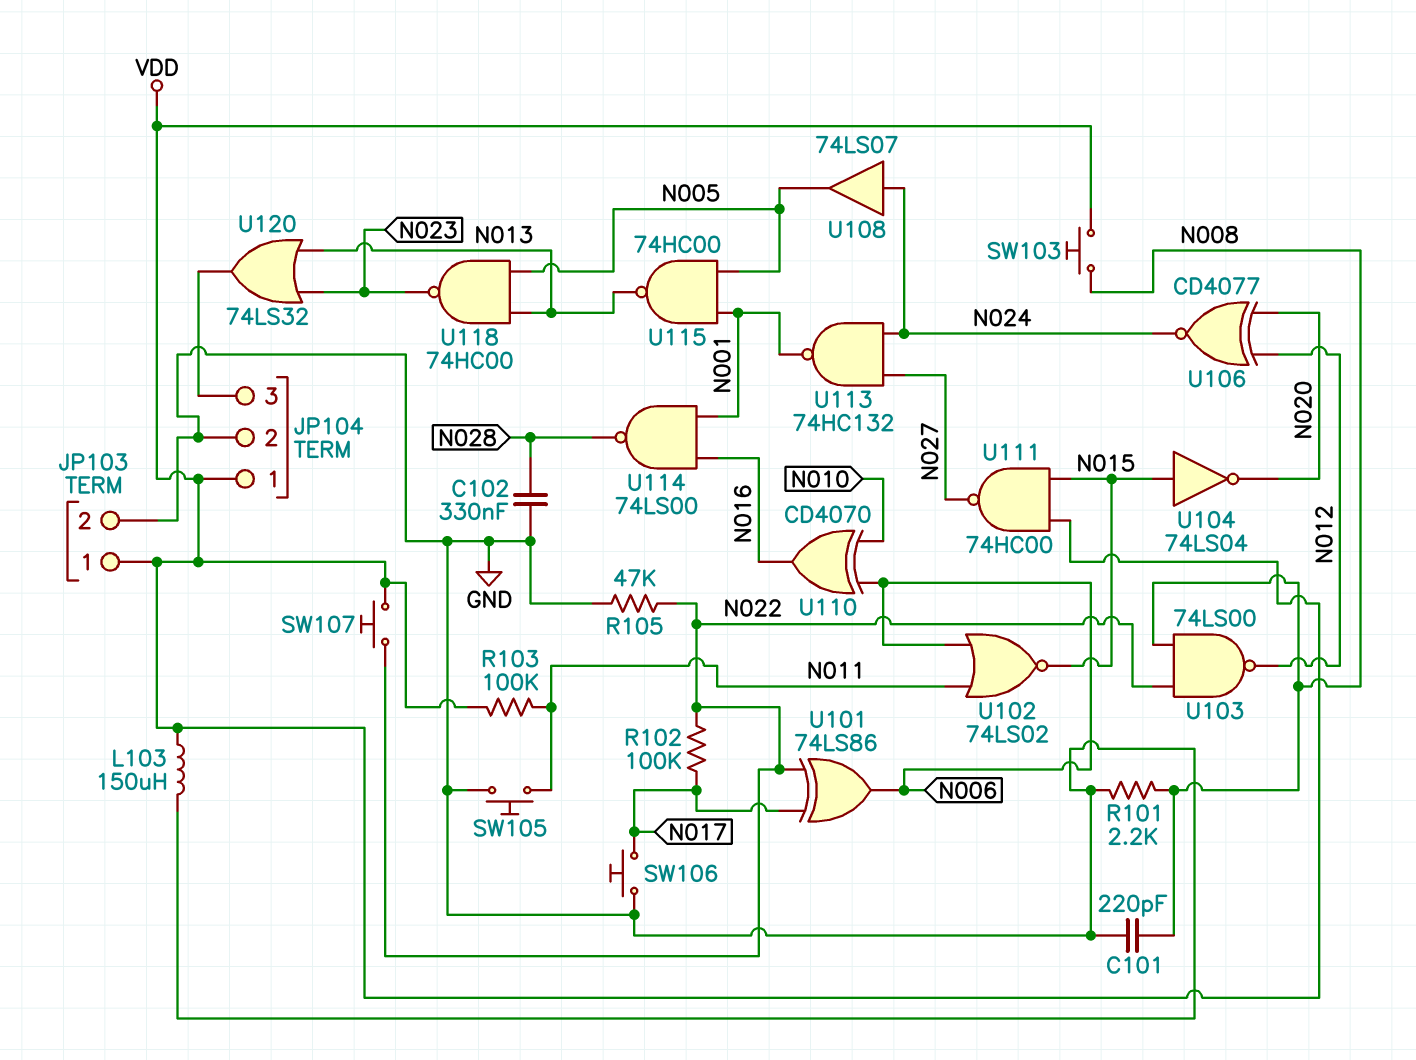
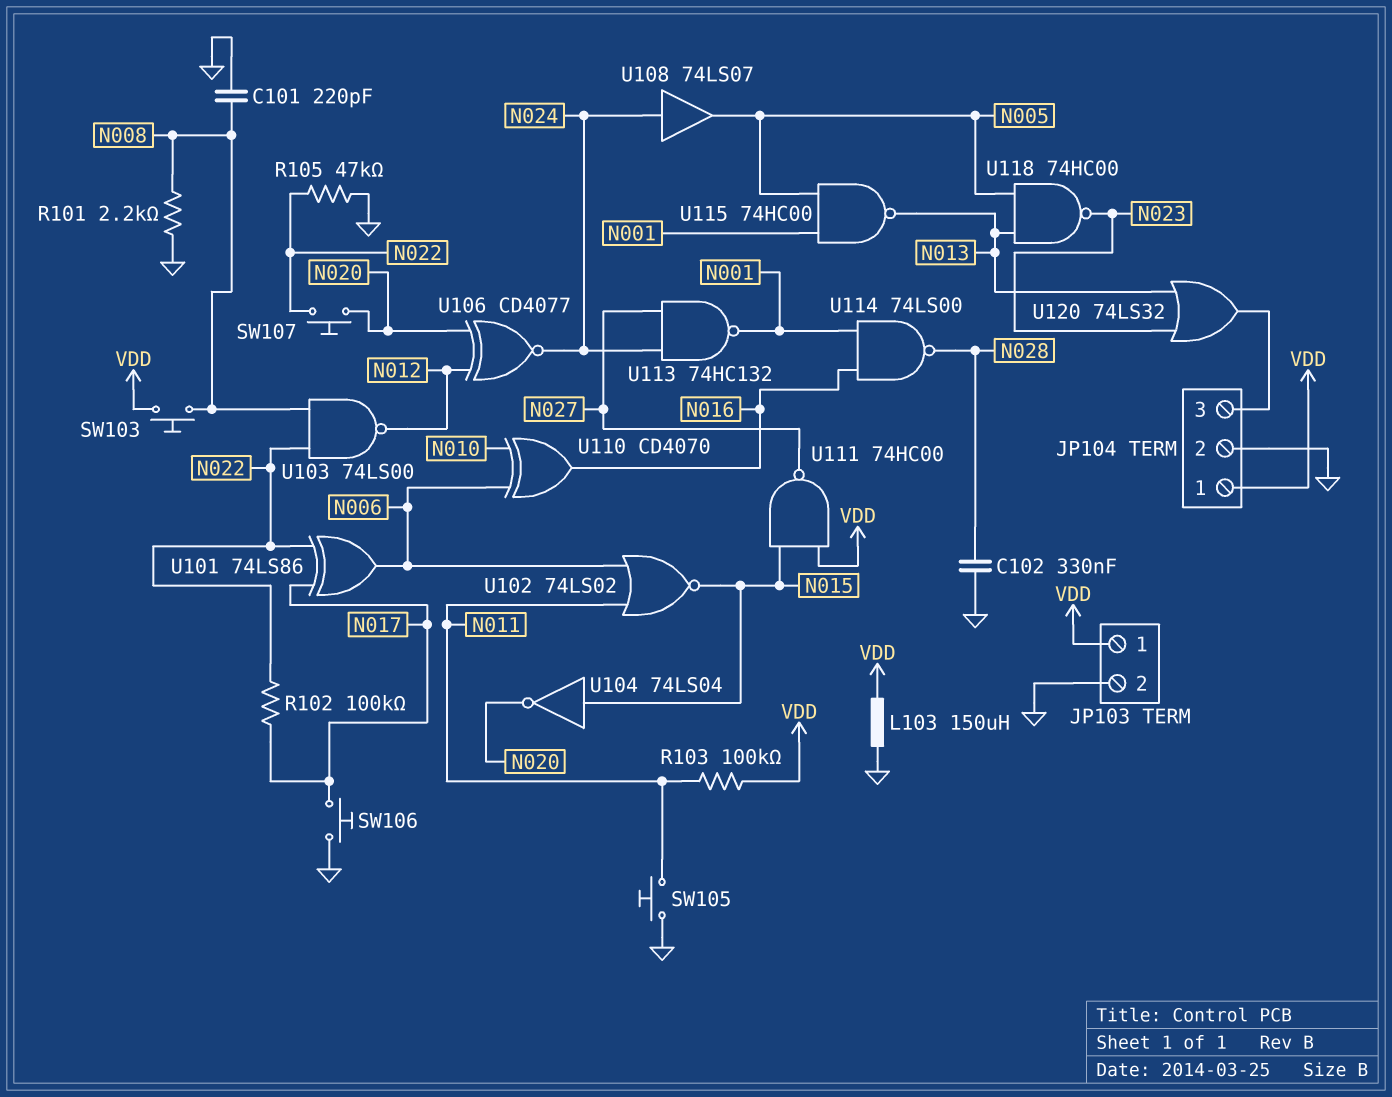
SW107: button (N022, VDD) -> button (N020, N022)

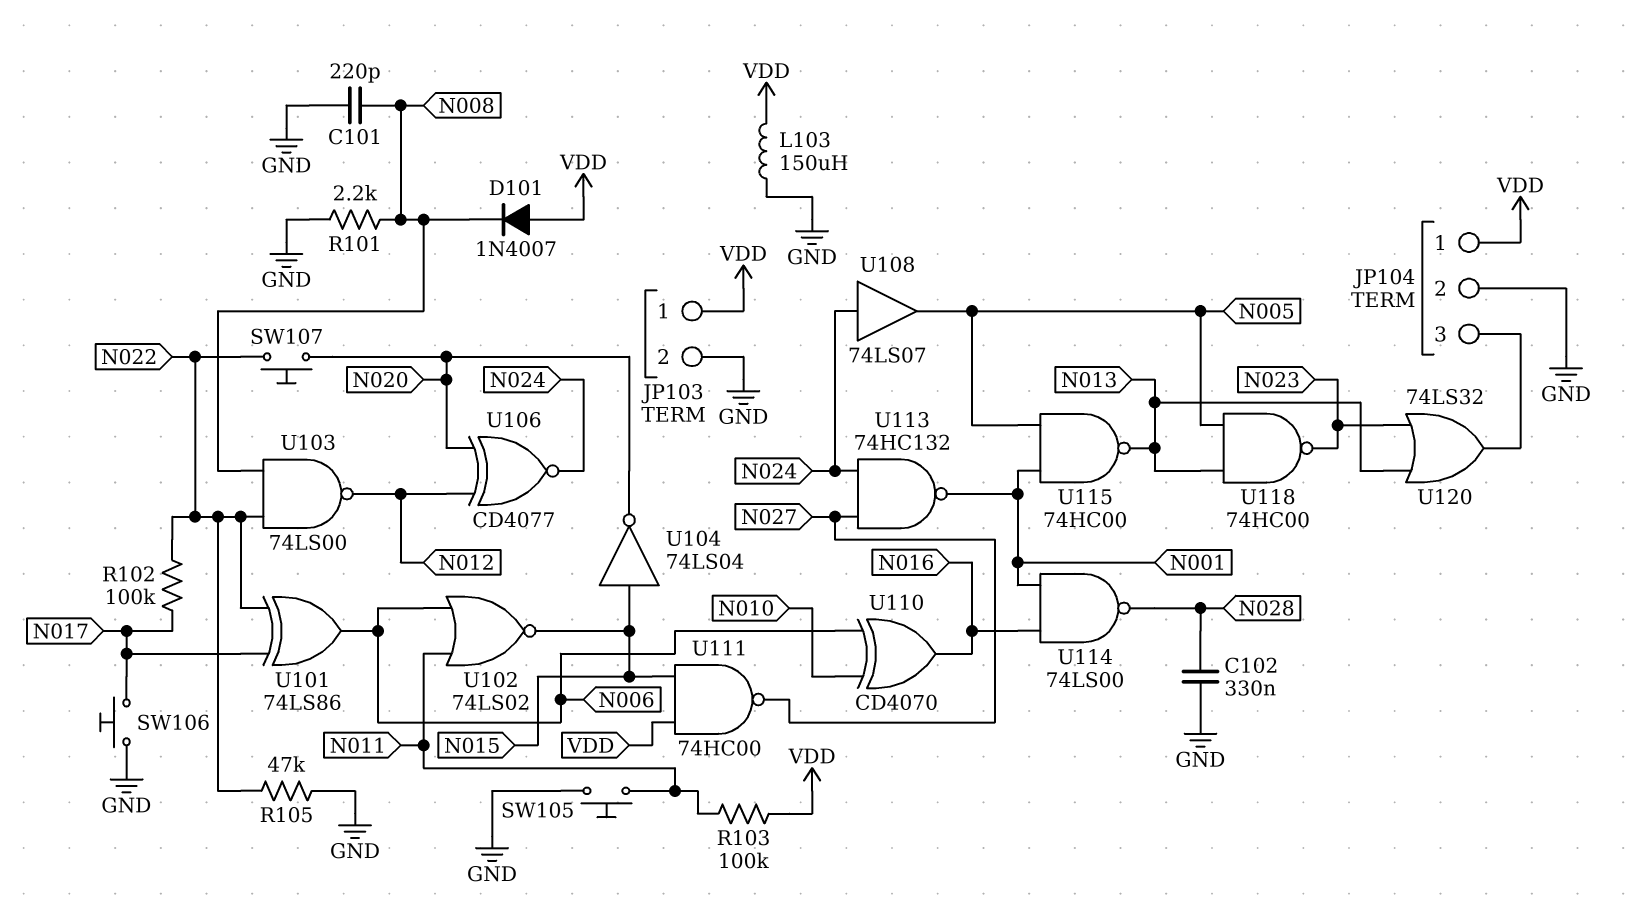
D101: none -> diode 1N4007 (A VDD, K N008)
SW103: button (N008, VDD) -> none

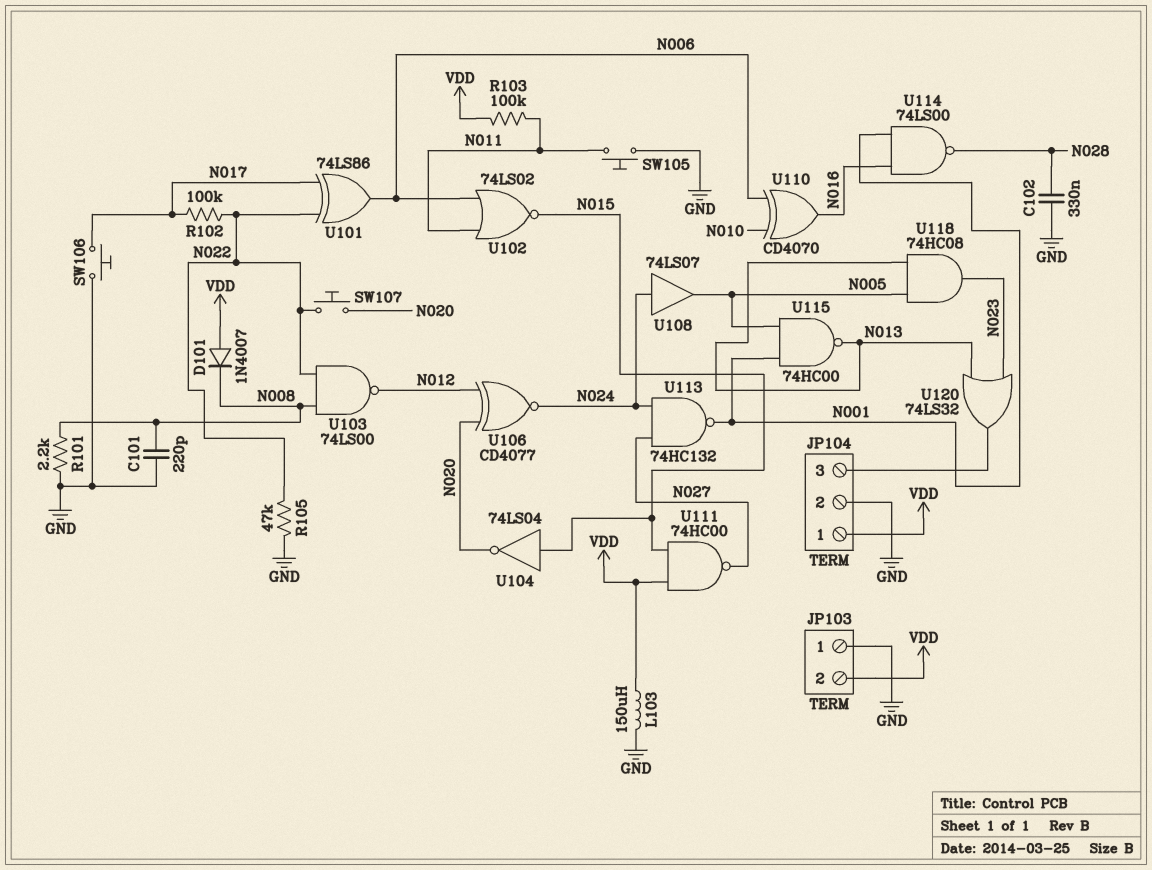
JP103 pin 1: VDD -> GND
JP103 pin 2: GND -> VDD
U118: NAND 74HC00 (in N005, in N013, out N023) -> AND 74HC08 (in N005, in N013, out N023)

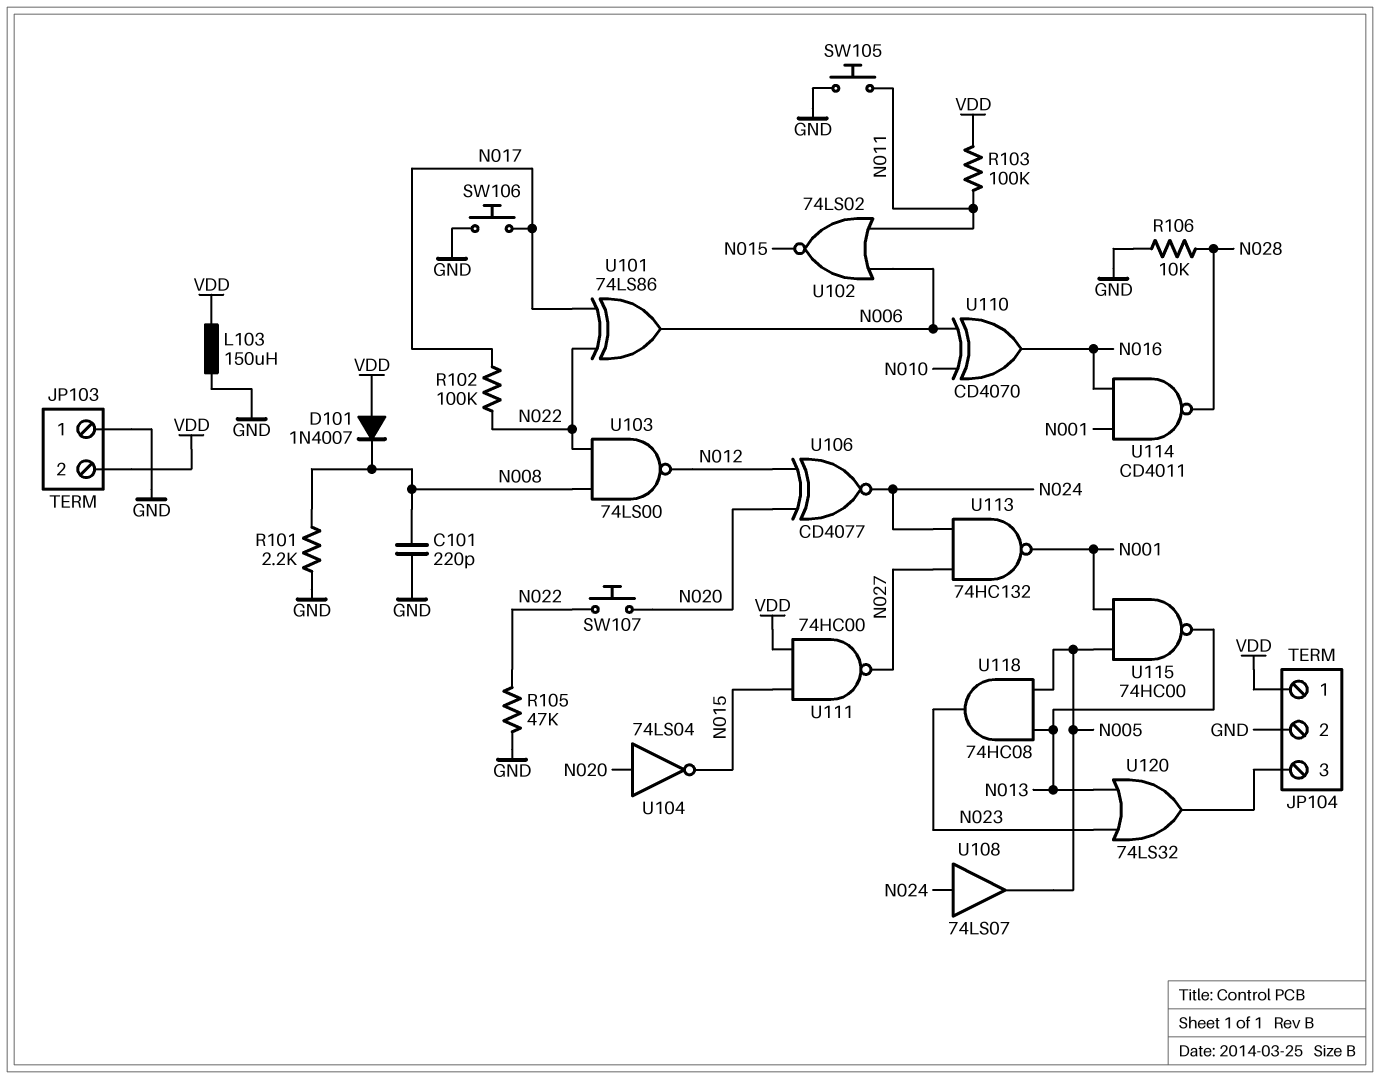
C102: 330nF (GND, N028) -> none
R106: none -> 10k (GND, N028)
U104: NOT 74LS04 (in N015, out N020) -> NOT 74LS04 (in N020, out N015)
U114: NAND 74LS00 (in N001, in N016, out N028) -> NAND CD4011 (in N001, in N016, out N028)

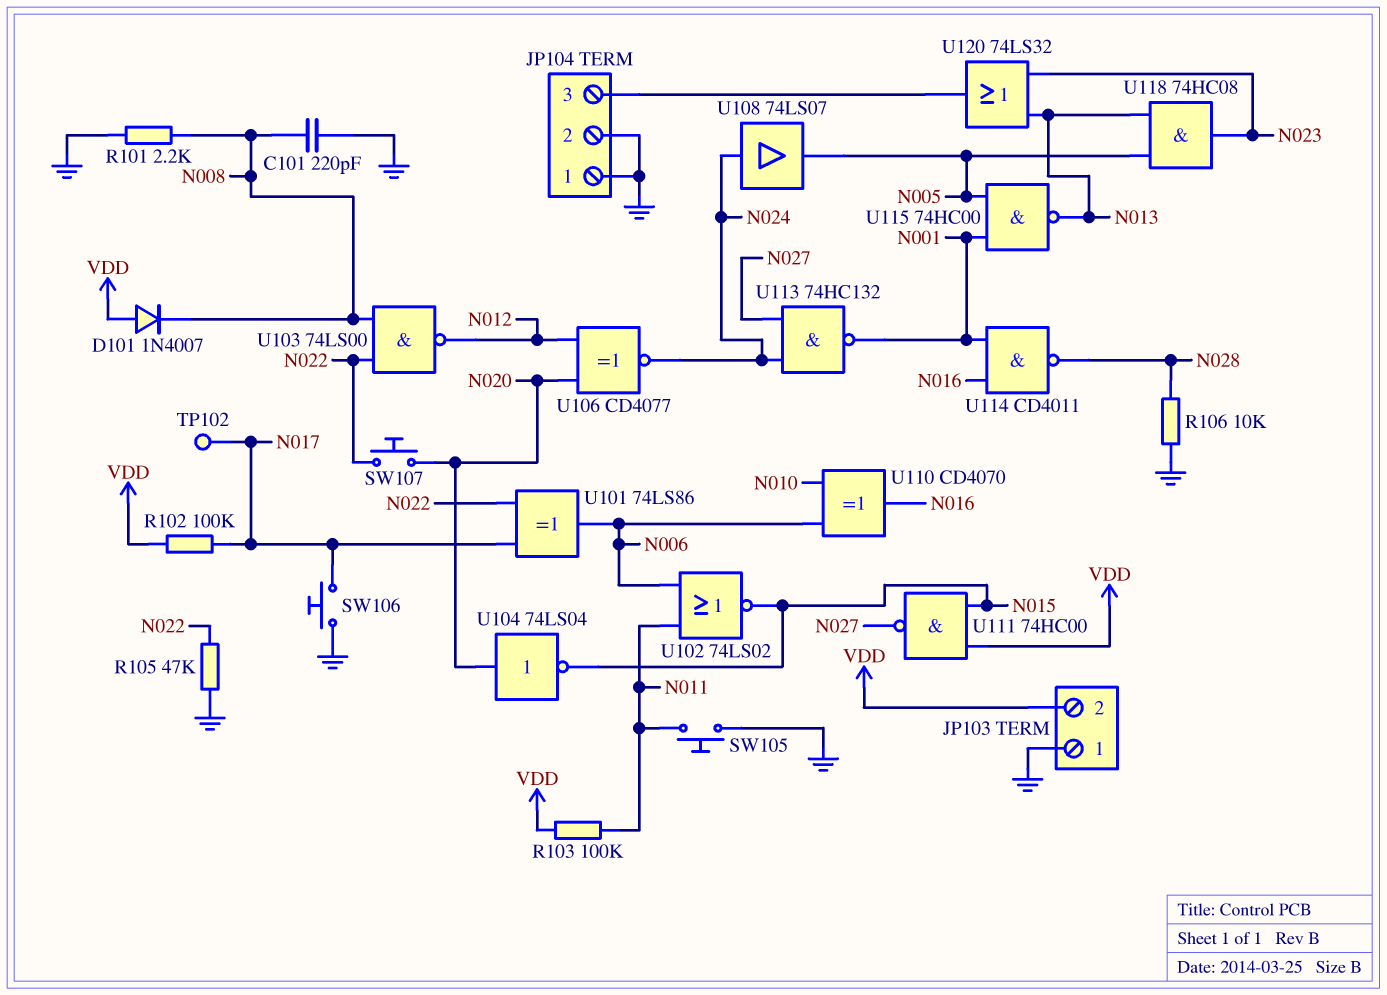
JP104 pin 1: VDD -> GND
L103: 150uH (GND, VDD) -> none
R102: 100k (N017, N022) -> 100k (N017, VDD)
TP102: none -> test point (N017)

